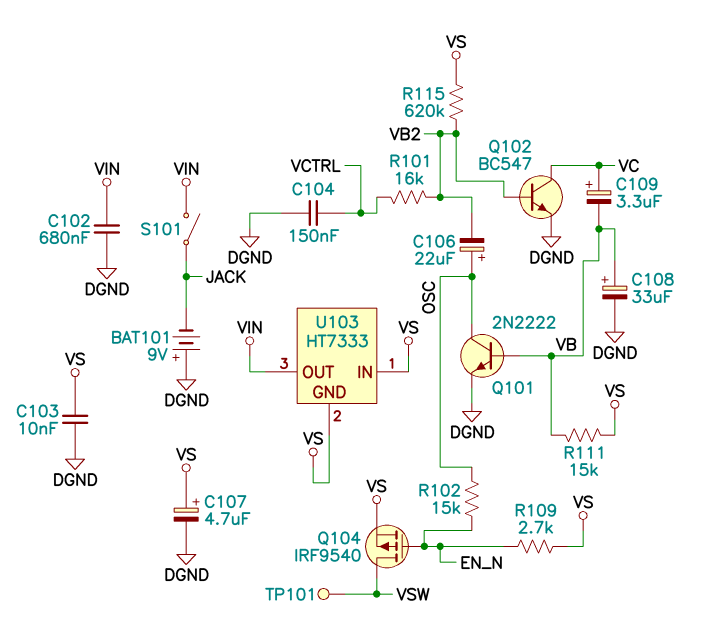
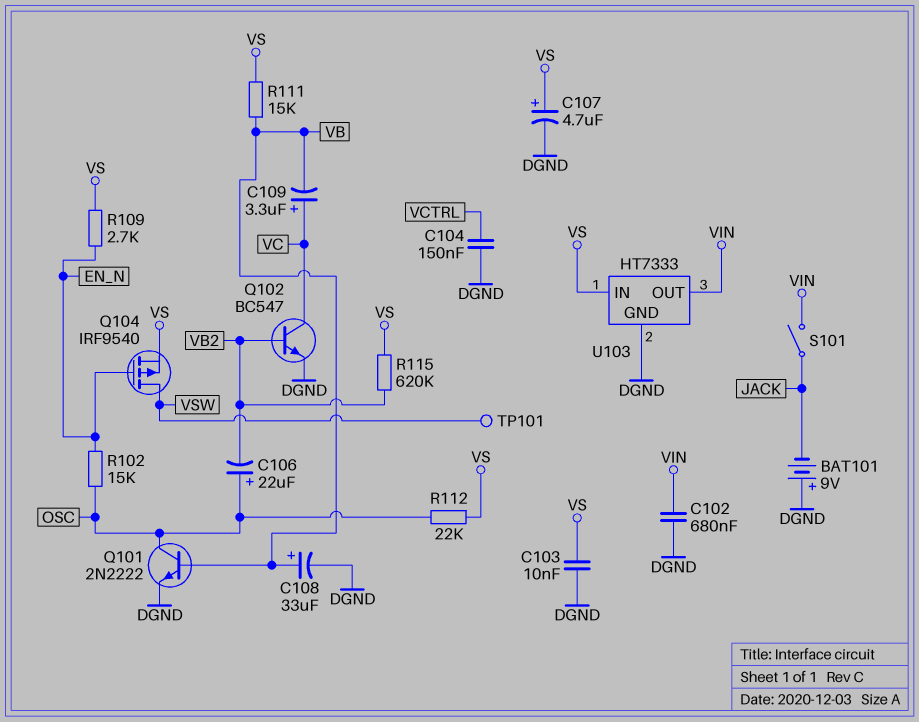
R101: 16k (VB2, VCTRL) -> none
R112: none -> 22k (OSC, VS)
U103 pin GND: VS -> DGND

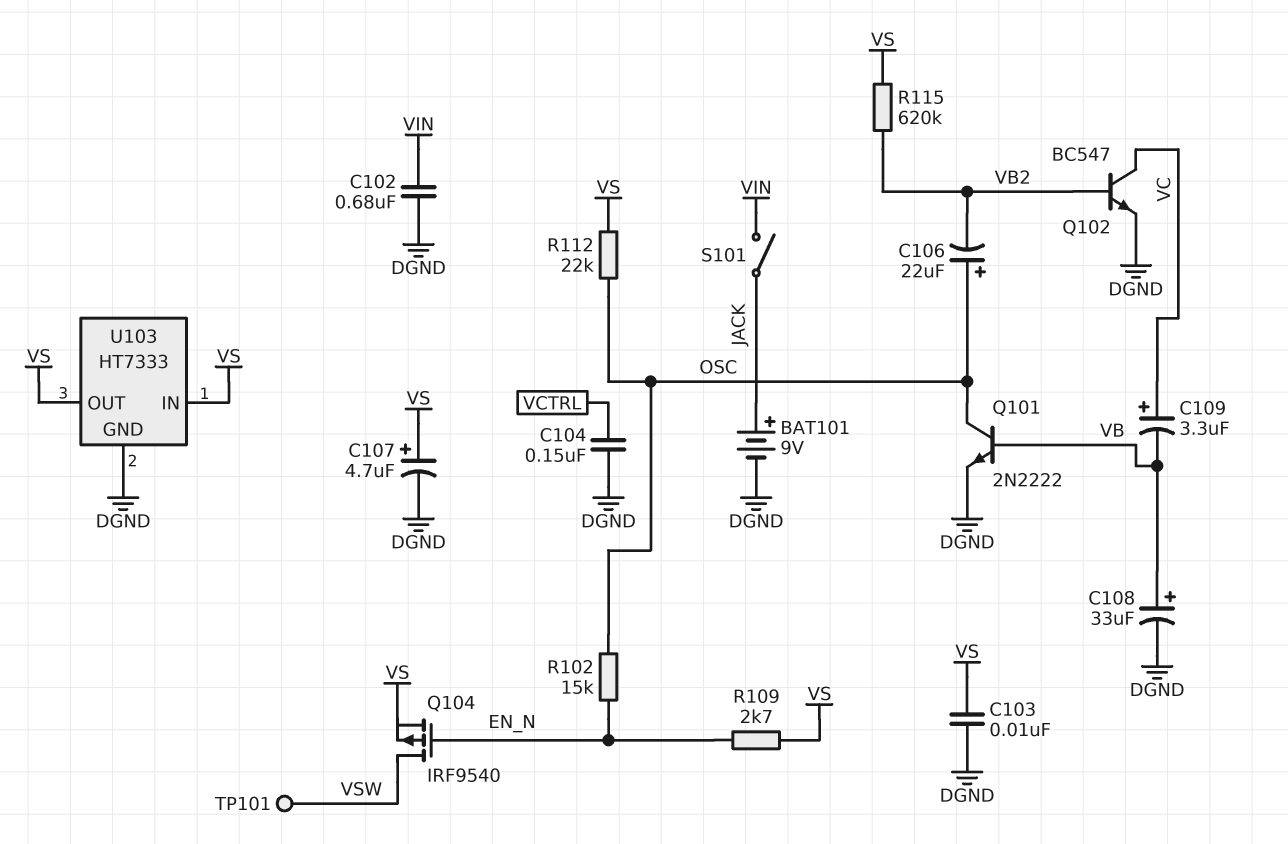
BAT101: 9V (plus DGND, minus JACK) -> 9V (plus JACK, minus DGND)
R111: 15k (VB, VS) -> none
U103 pin OUT: VIN -> VS

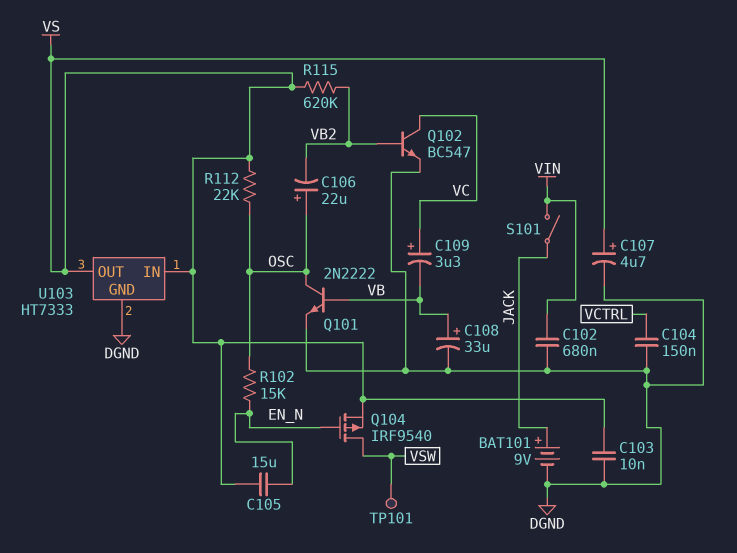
C105: none -> 15uF (EN_N, VS)
R109: 2.7k (EN_N, VS) -> none

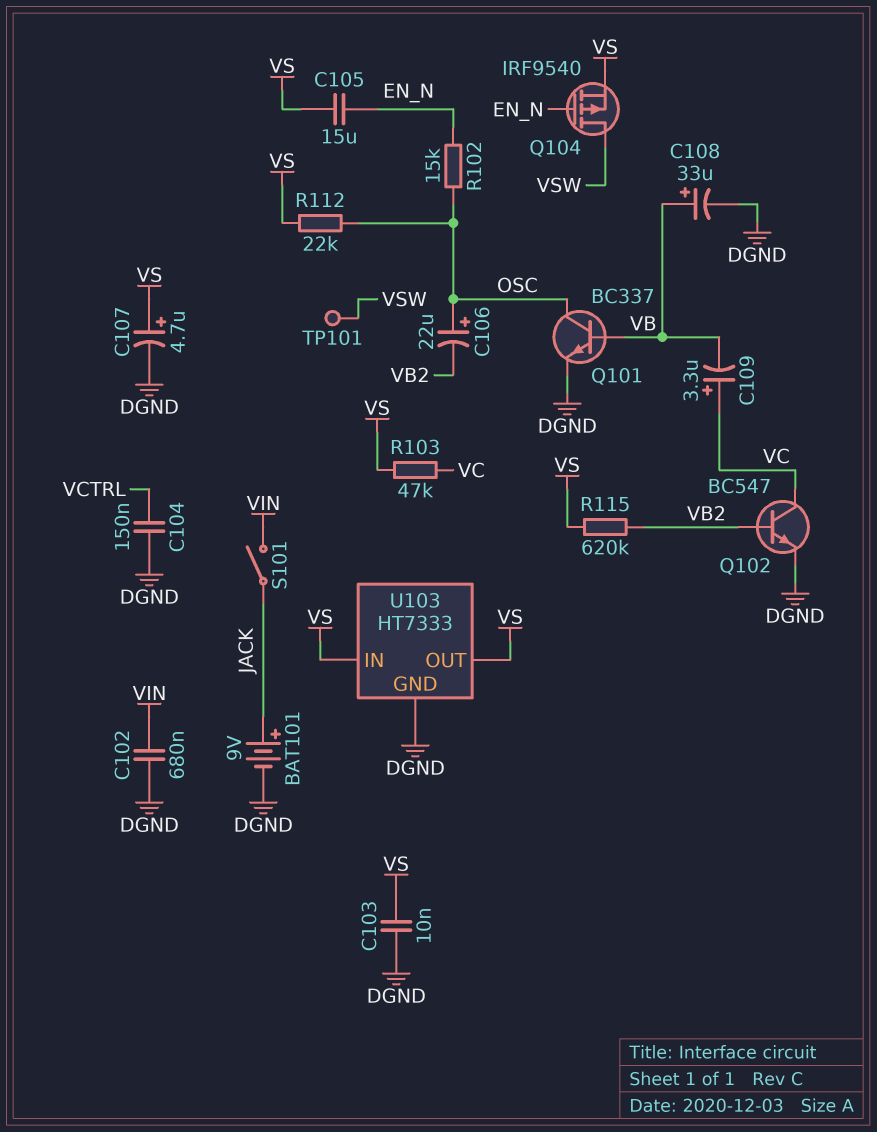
Q101: NPN 2N2222 (B VB, C OSC, E DGND) -> NPN BC337 (B VB, C OSC, E DGND)
R103: none -> 47k (VC, VS)

